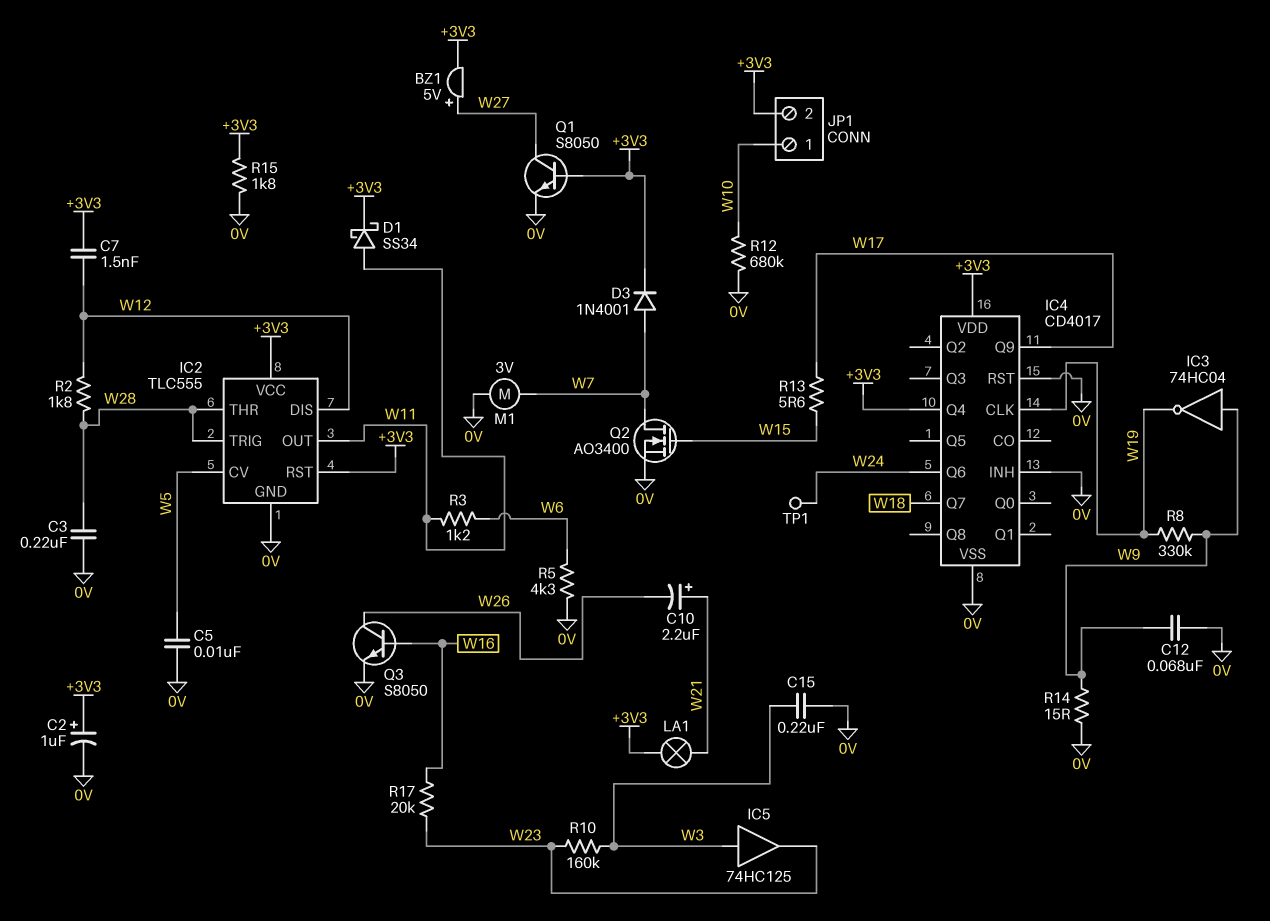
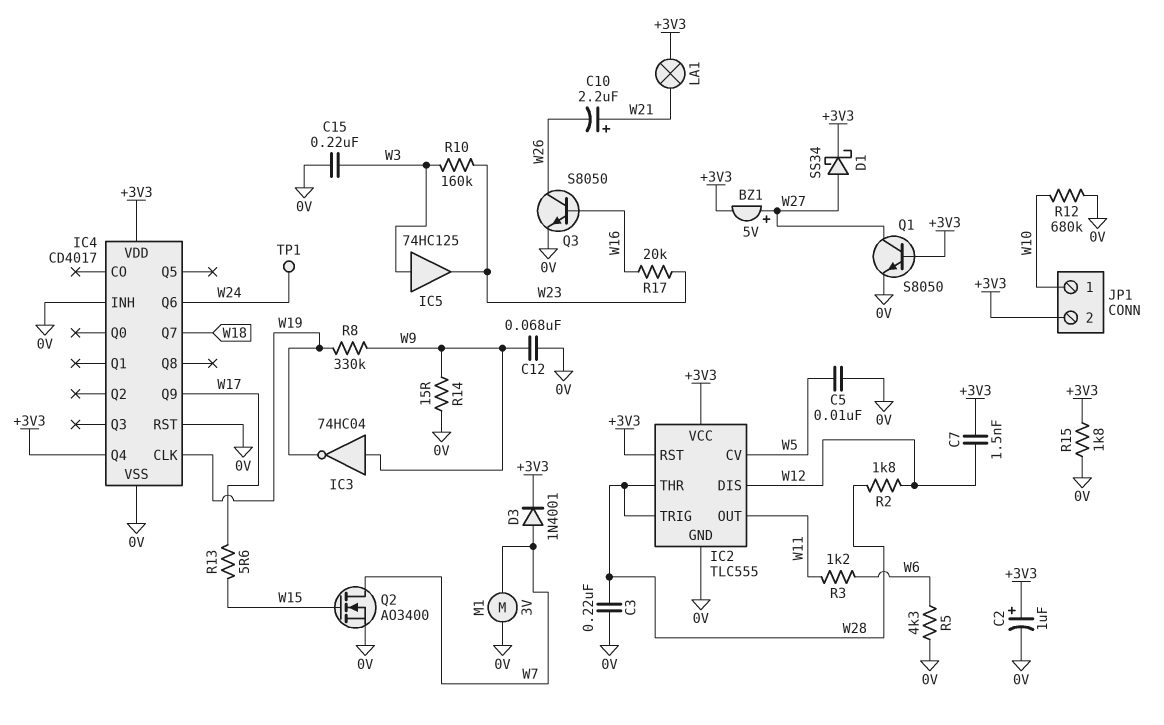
D1: schottky SS34 (A W11, K +3V3) -> schottky SS34 (A W27, K +3V3)

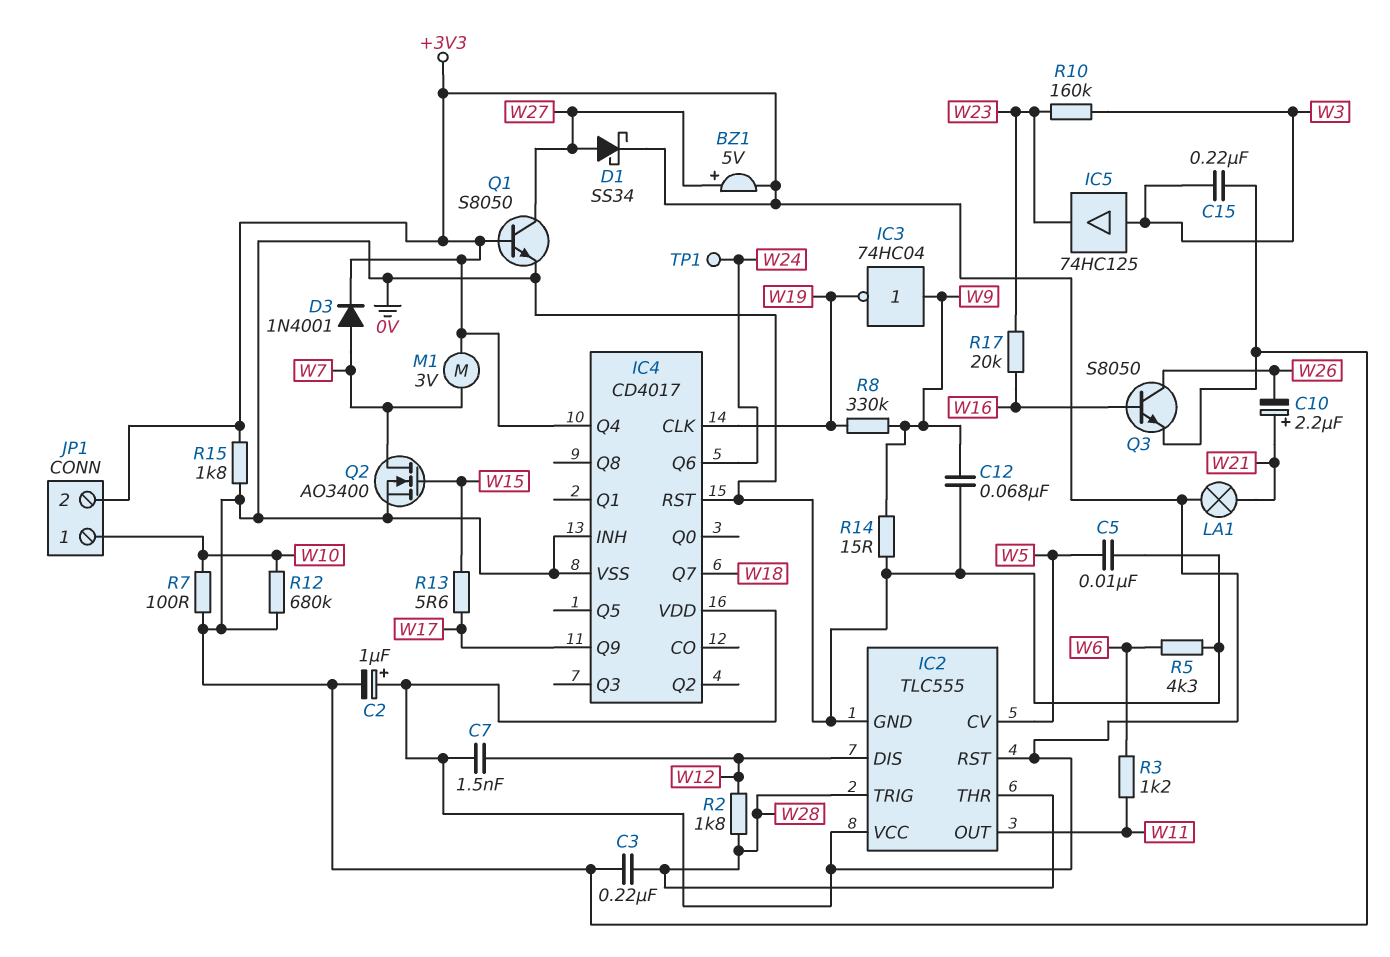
M1: motor 3V (0V, W7) -> motor 3V (+3V3, W7)
R7: none -> 100 (0V, W10)

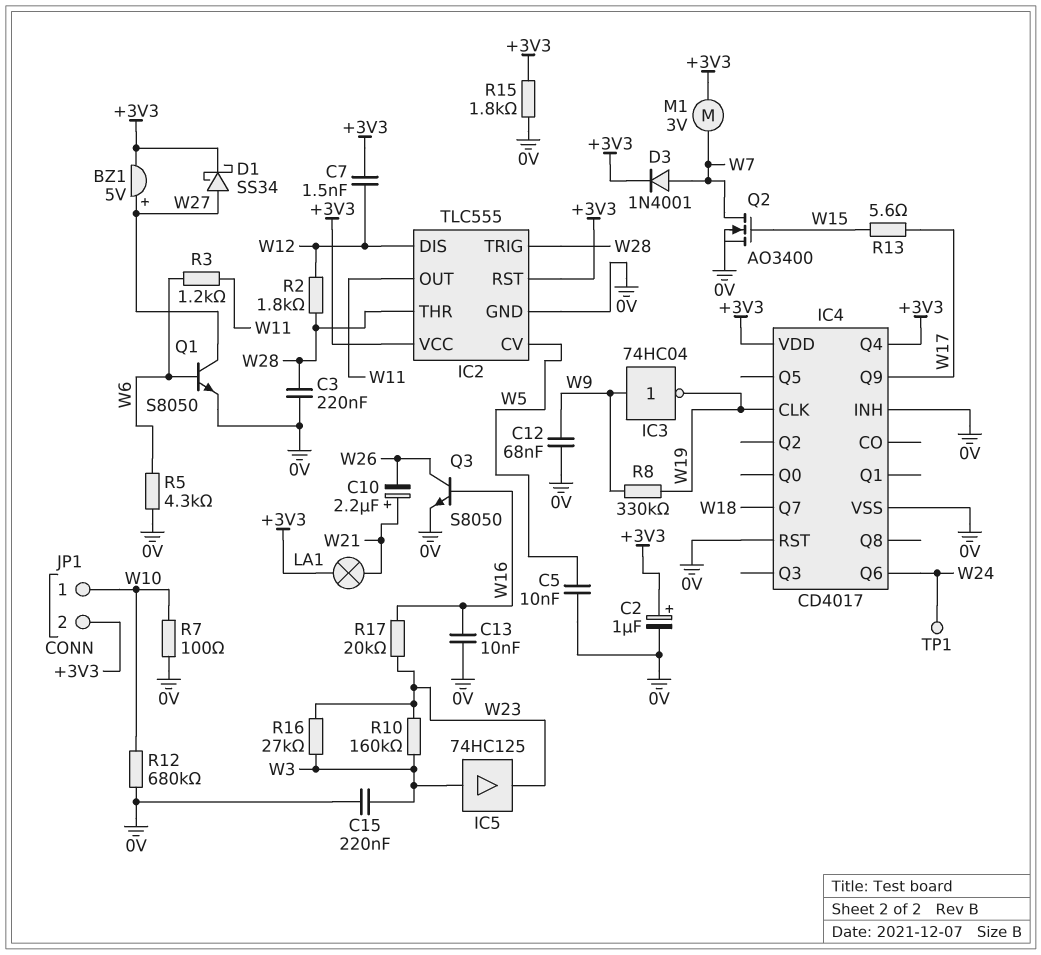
C13: none -> 10nF (0V, W16)
Q1: NPN S8050 (B +3V3, C W27, E 0V) -> NPN S8050 (B W6, C W27, E 0V)
R14: 15 (0V, W9) -> none
R16: none -> 27k (W3, W23)

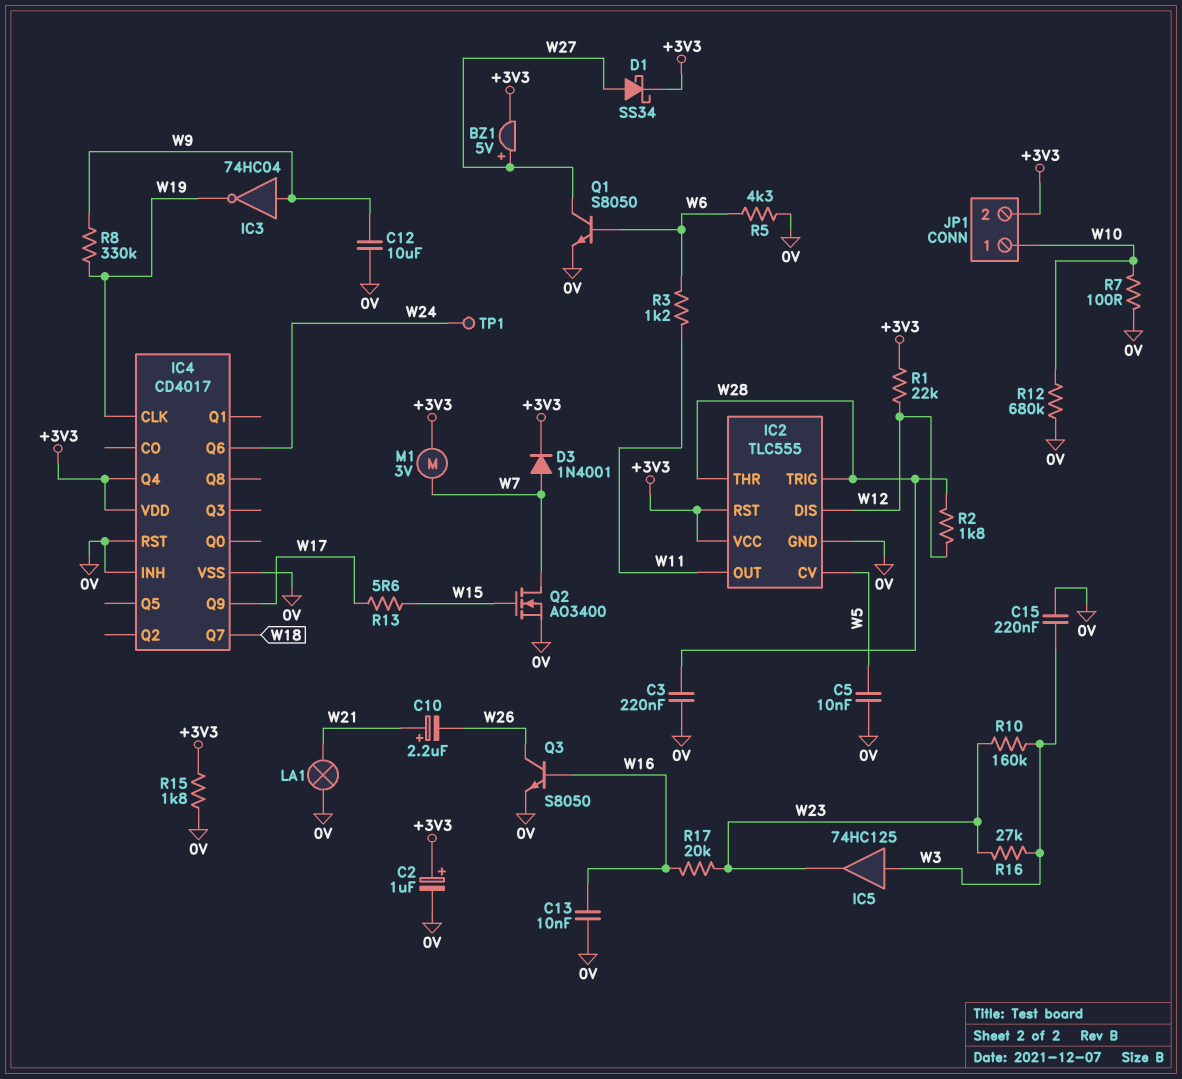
C7: 1.5nF (+3V3, W12) -> none
C12: 68nF (0V, W9) -> 10uF (0V, W9)
LA1: lamp (+3V3, W21) -> lamp (0V, W21)
R1: none -> 22k (+3V3, W12)

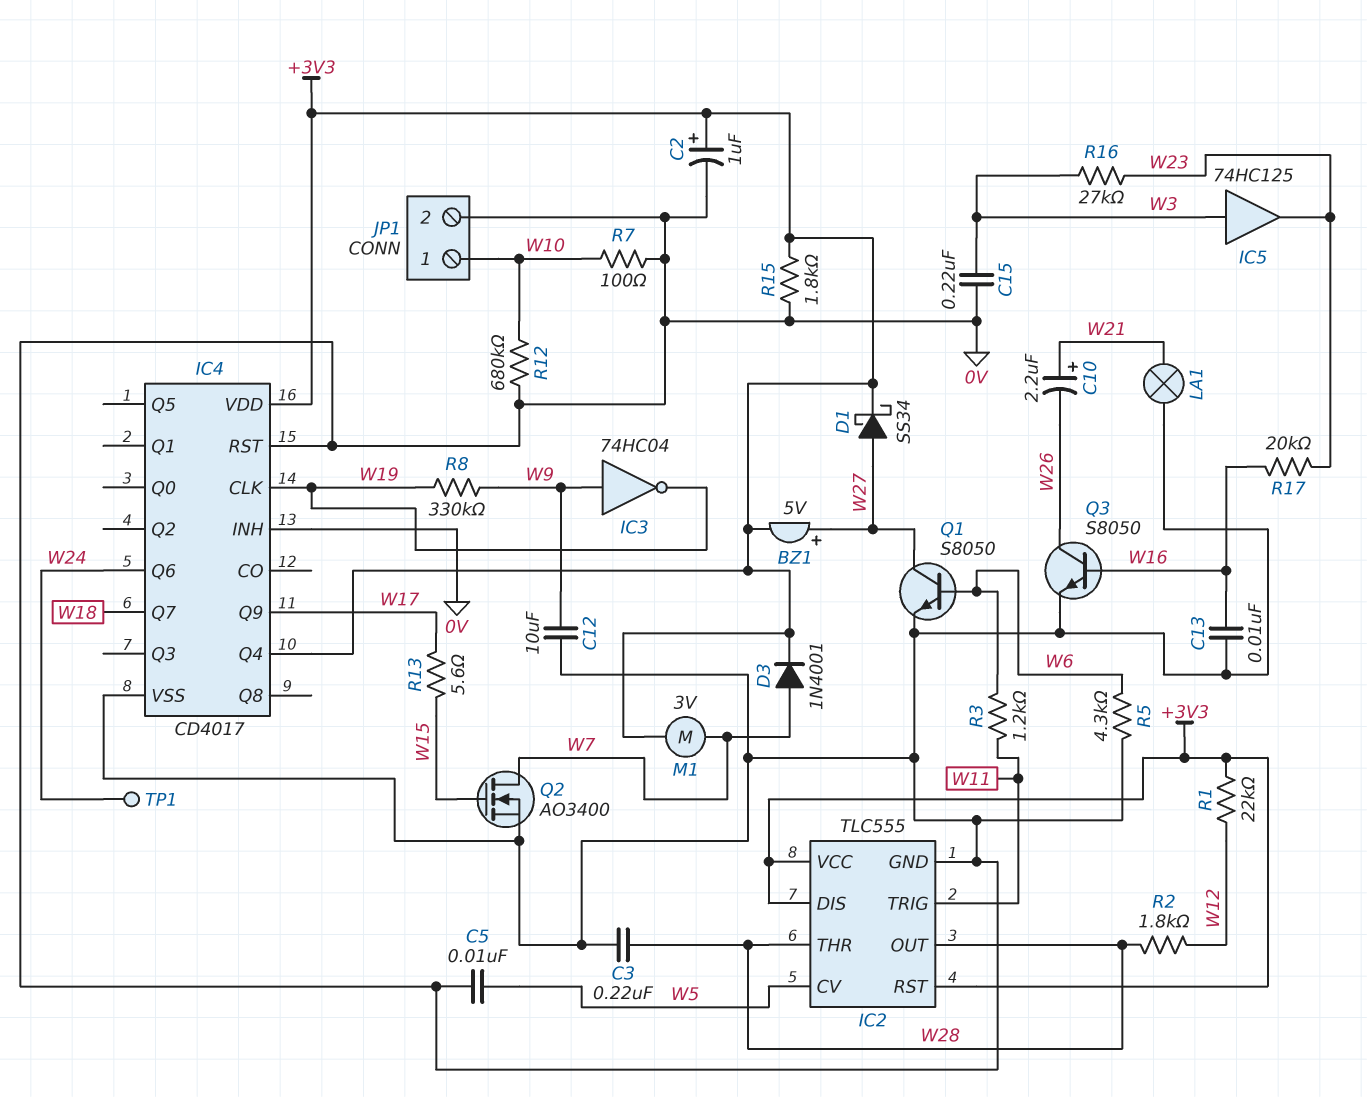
IC2 pin DIS: W12 -> +3V3
IC2 pin OUT: W11 -> W28
IC2 pin TRIG: W28 -> W11
JP1 pin 2: +3V3 -> 0V
R10: 160k (W3, W23) -> none

